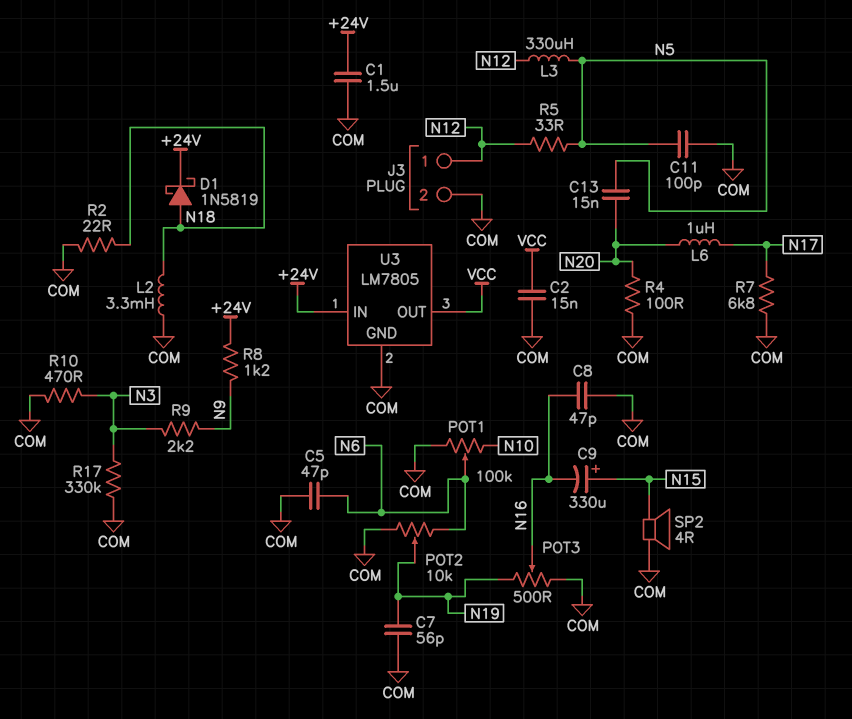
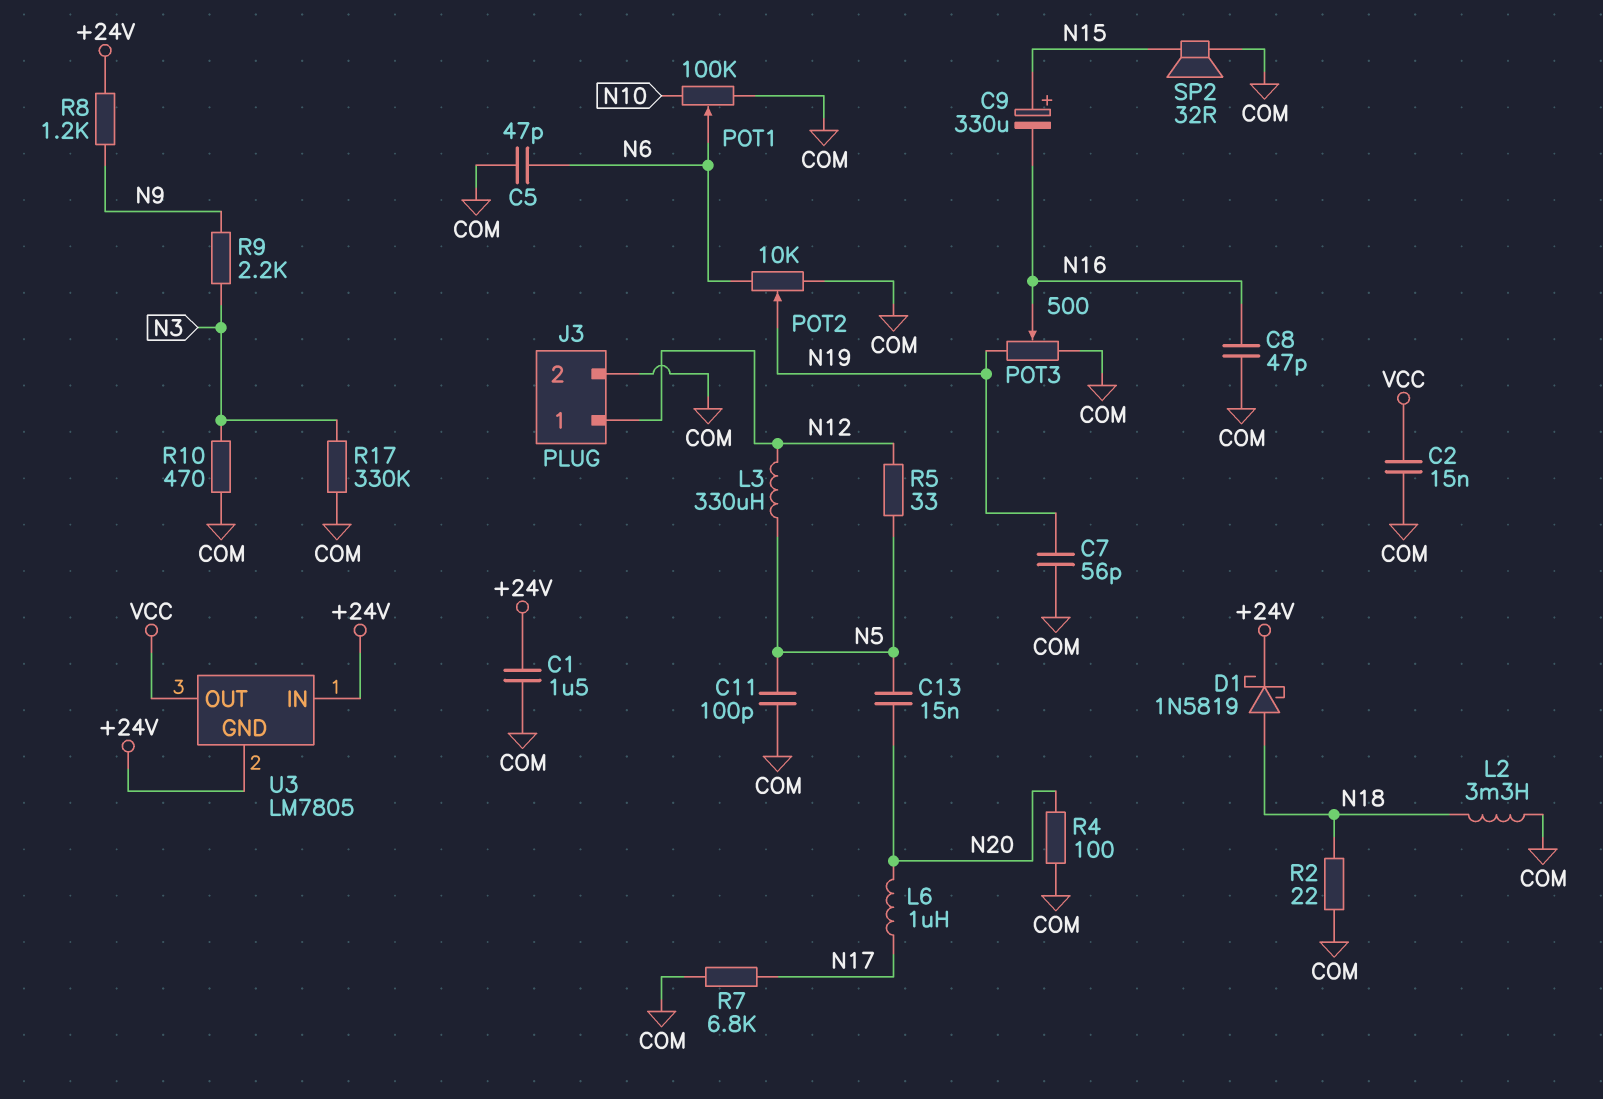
SP2: speaker 4R (COM, N15) -> speaker 32R (COM, N15)
U3 pin GND: COM -> +24V

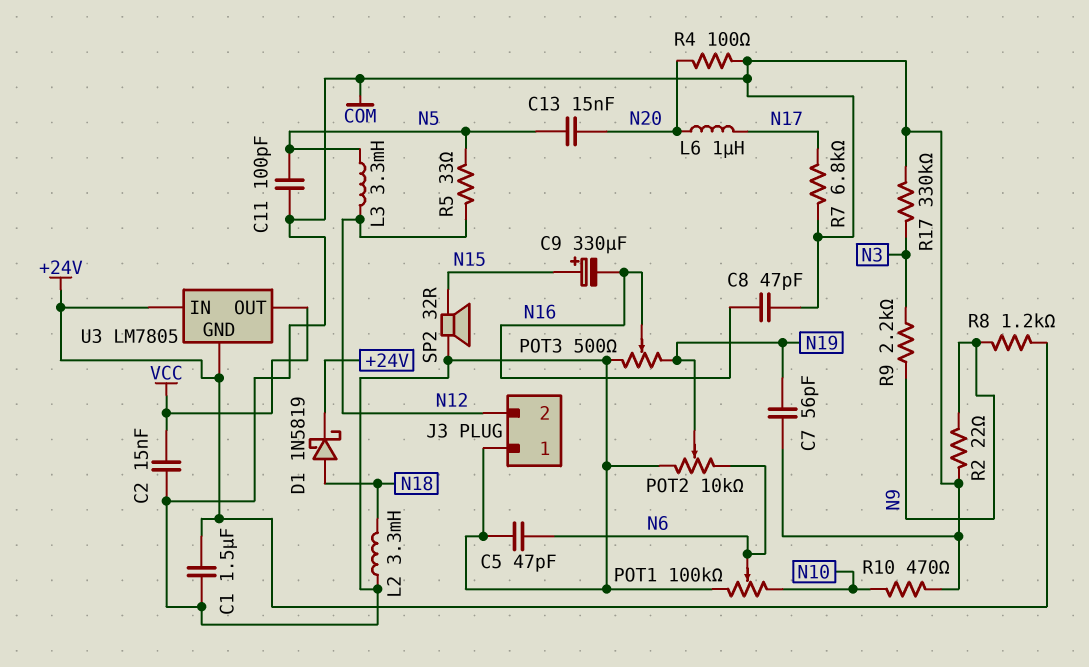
J3 pin 1: N12 -> COM
J3 pin 2: COM -> N12
L3: 330uH (N5, N12) -> 3.3mH (N5, N12)
R2: 22 (COM, N18) -> 22 (COM, N9)
R10: 470 (COM, N3) -> 470 (COM, N10)

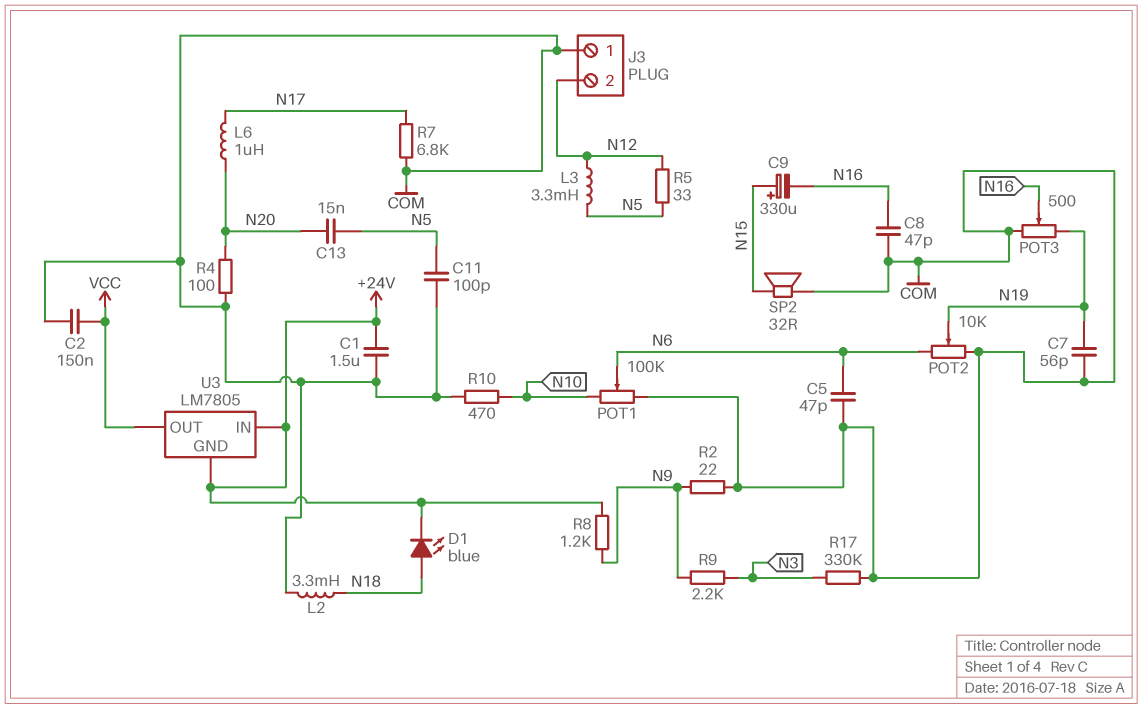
C2: 15nF (COM, VCC) -> 150nF (COM, VCC)
D1: schottky 1N5819 (A N18, K +24V) -> LED blue (A N18, K +24V)

